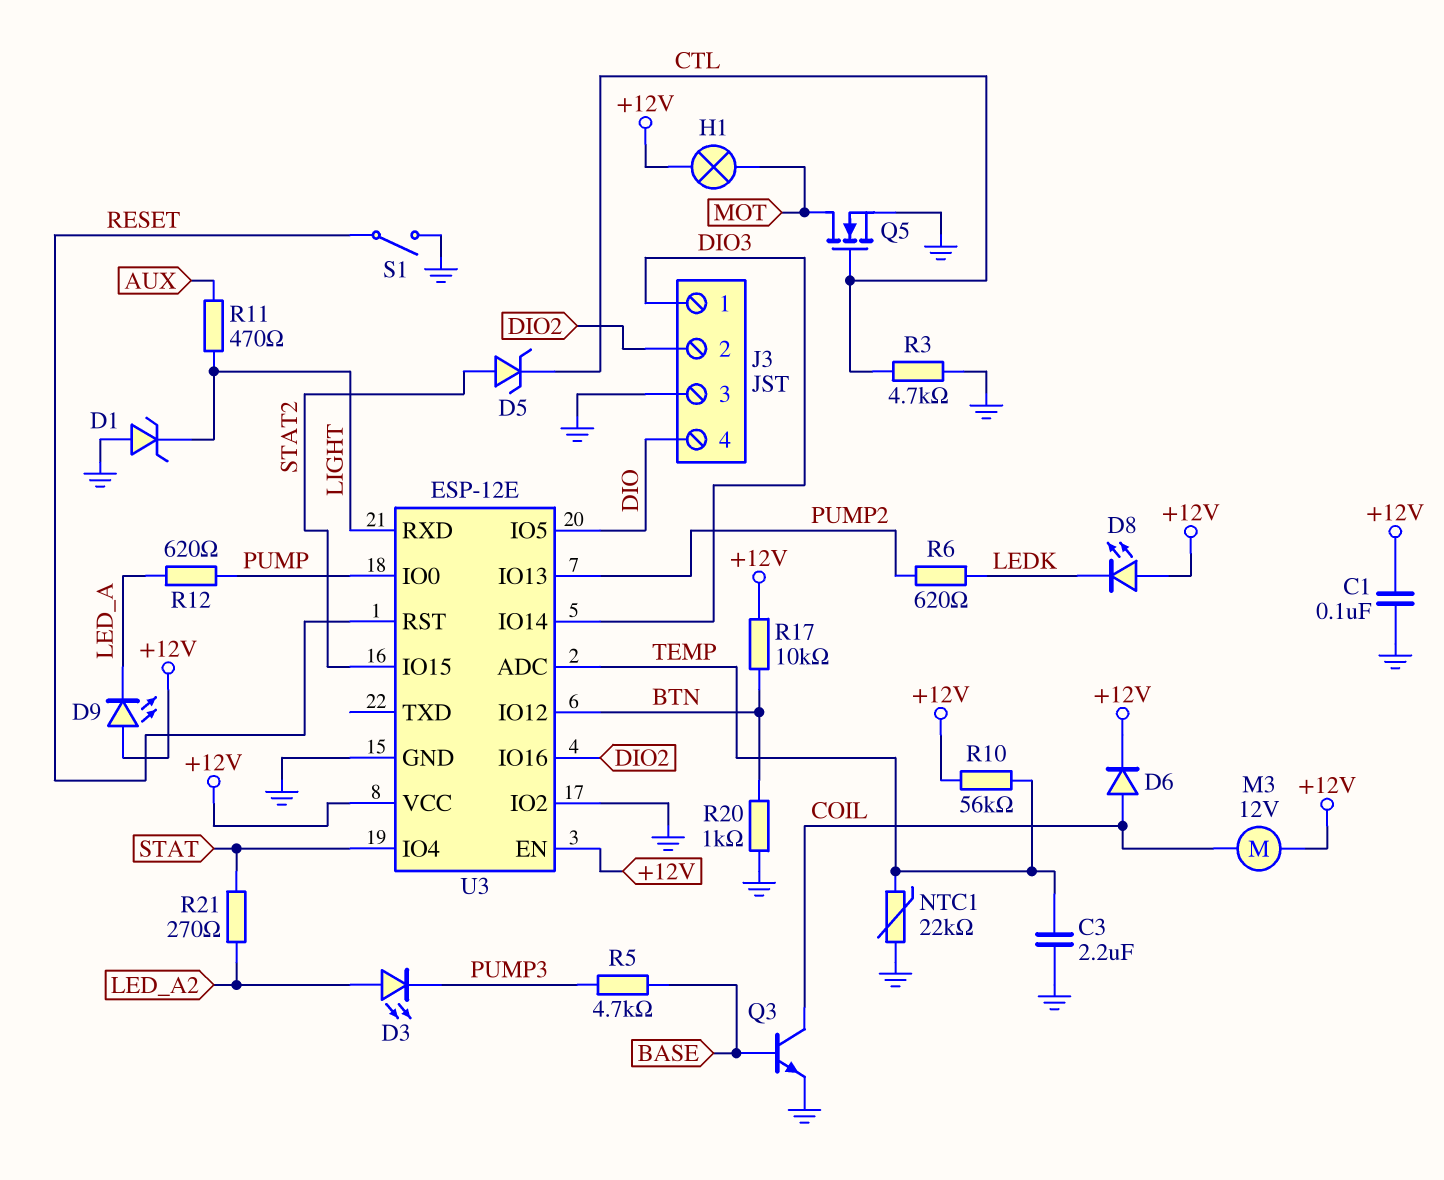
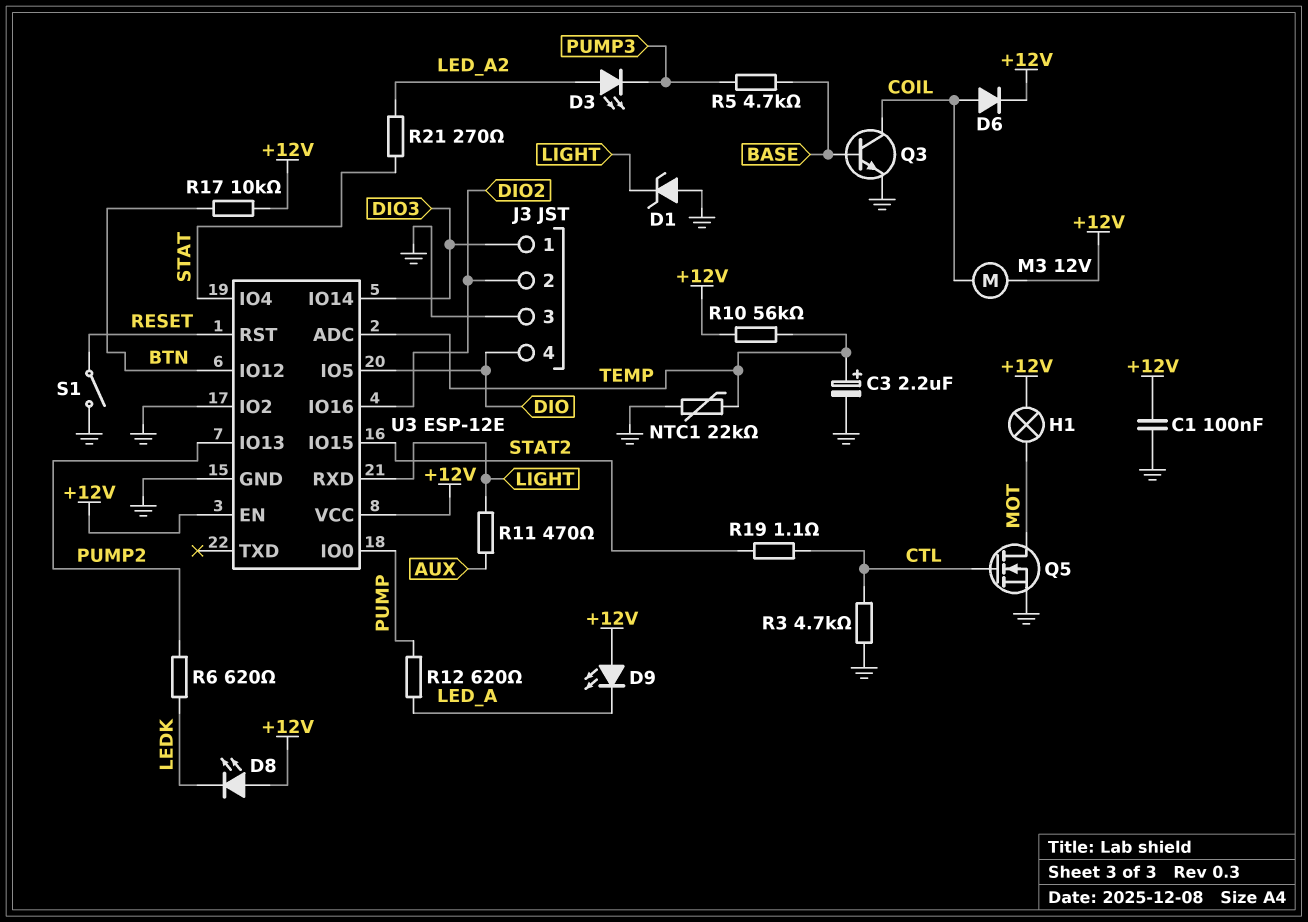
C3: 2.2uF (GND, TEMP) -> 2.2uF (plus TEMP, minus GND)
D5: zener (A STAT2, K CTL) -> none
R19: none -> 1.1 (CTL, STAT2)
R20: 1k (BTN, GND) -> none

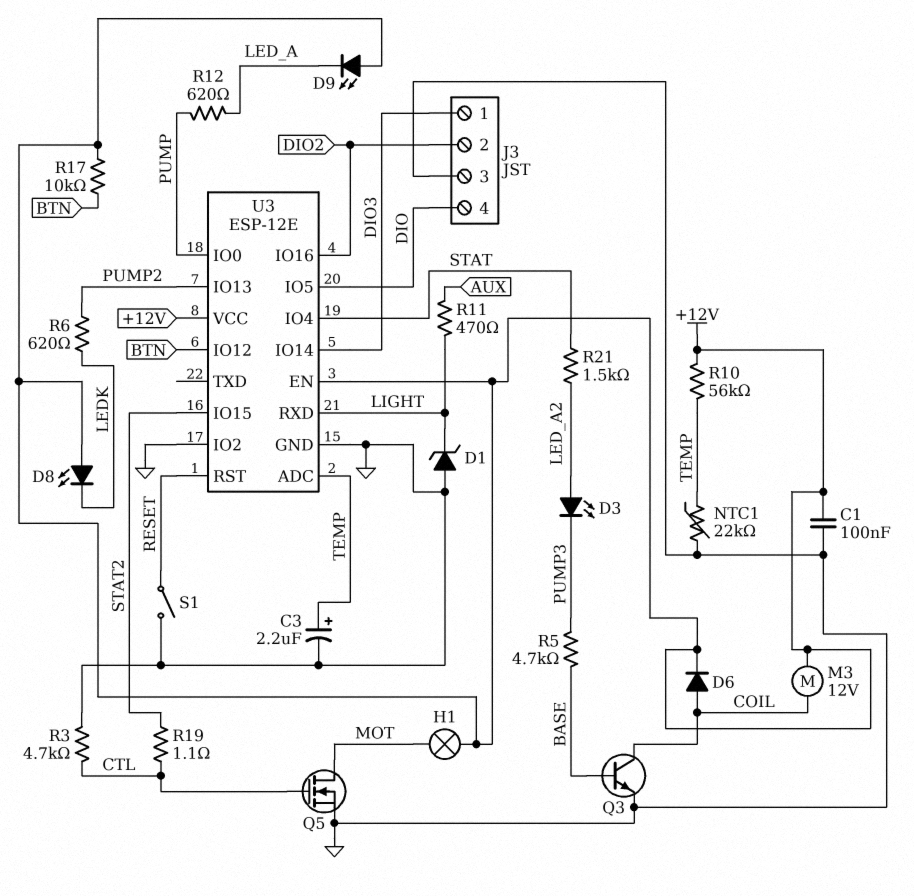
R21: 270 (LED_A2, STAT) -> 1.5k (LED_A2, STAT)

